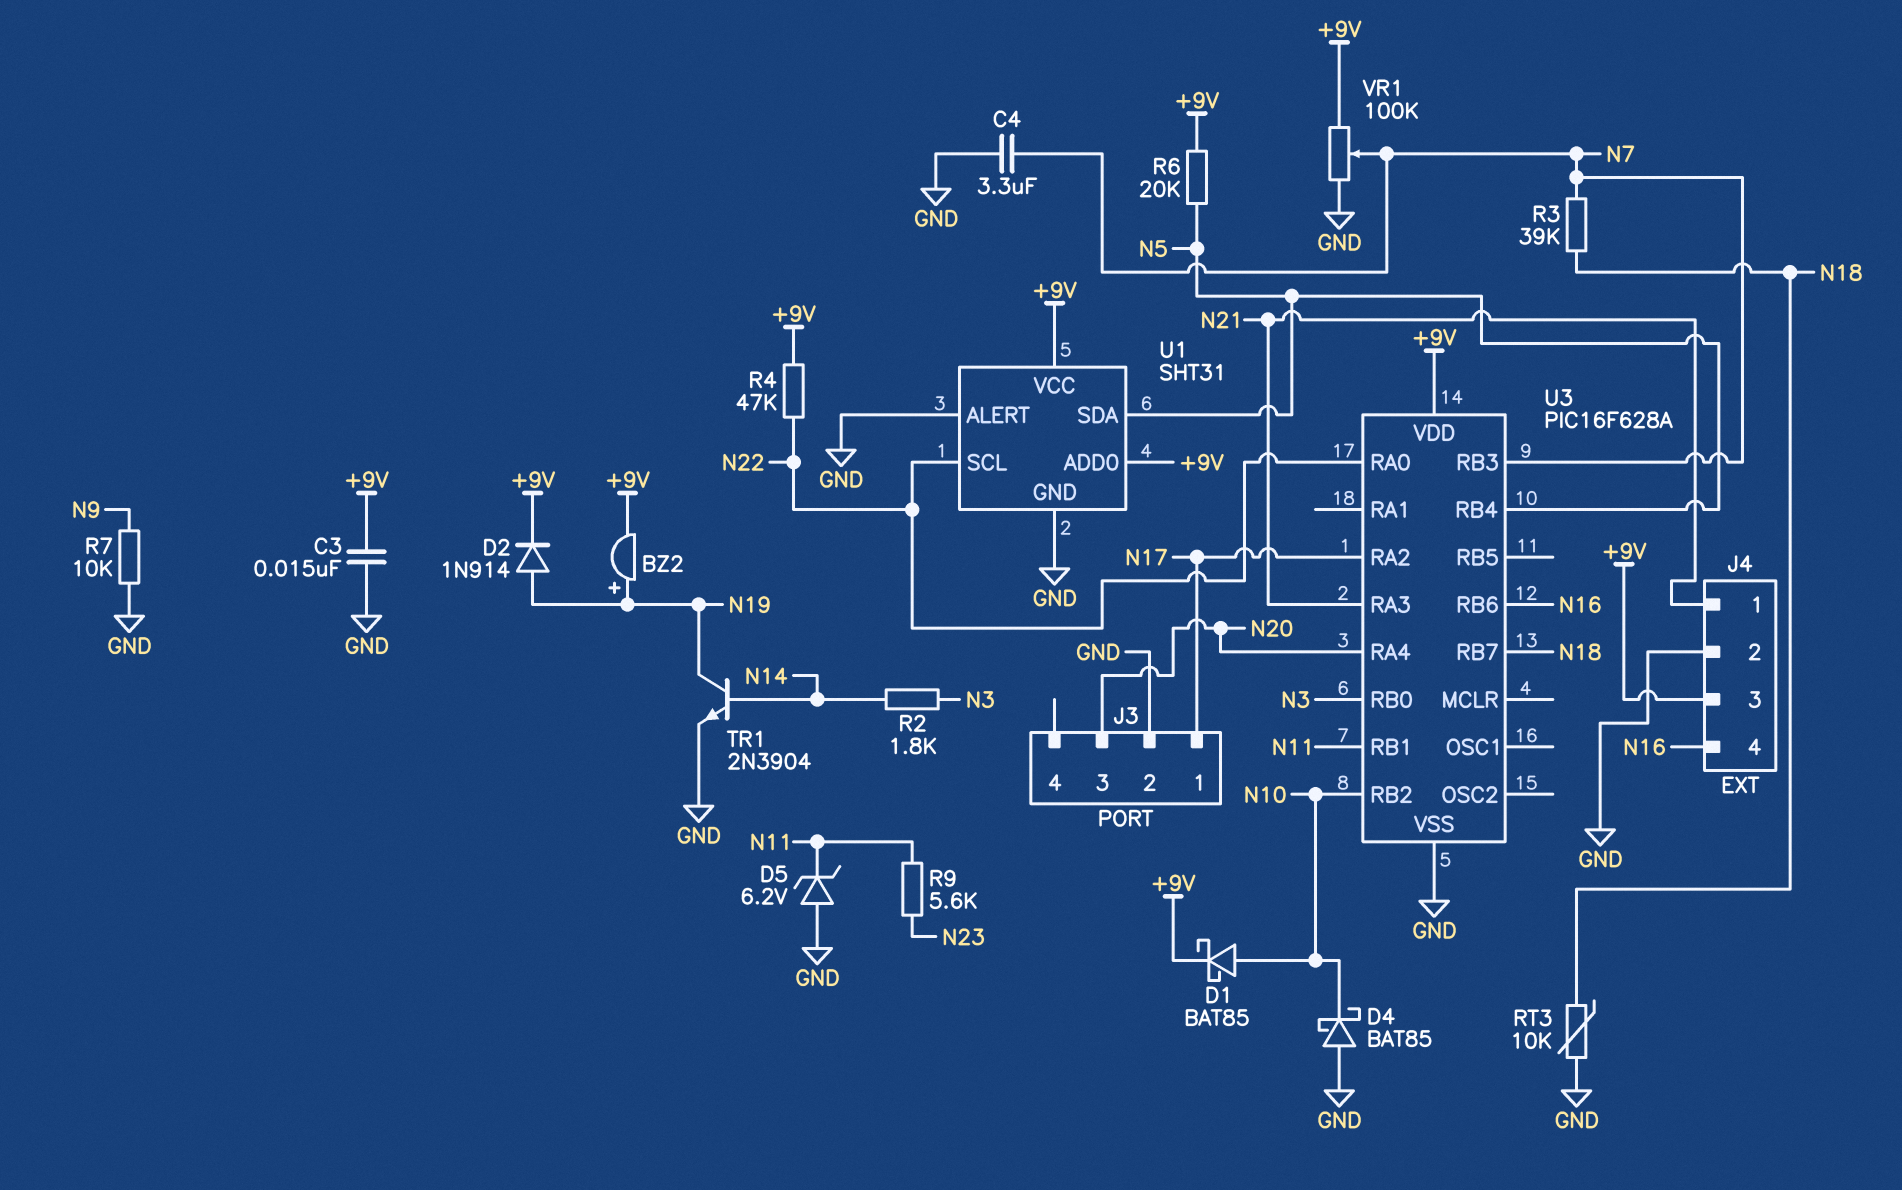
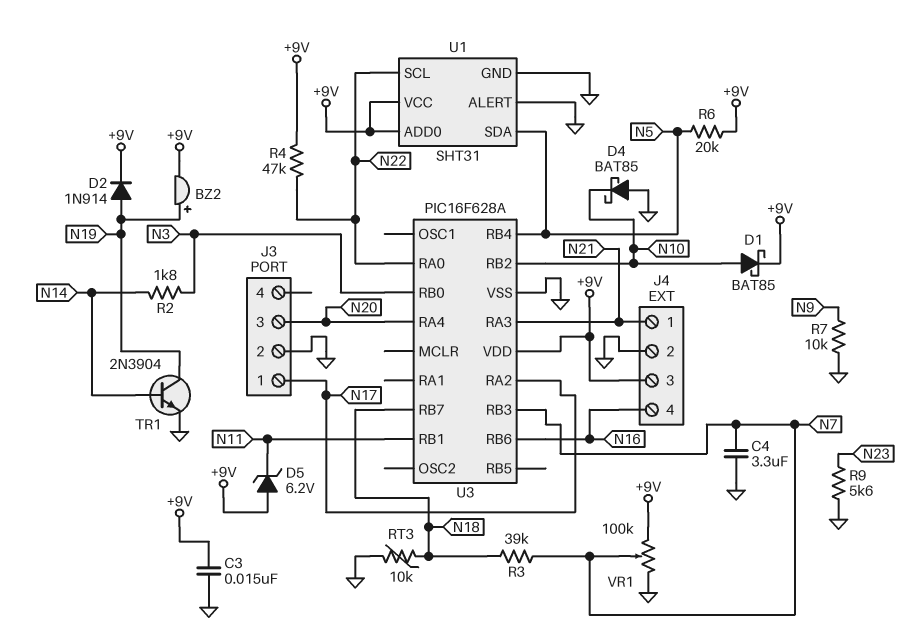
D5: zener 6.2V (A GND, K N11) -> zener 6.2V (A +9V, K N11)
R9: 5.6k (N11, N23) -> 5.6k (GND, N23)

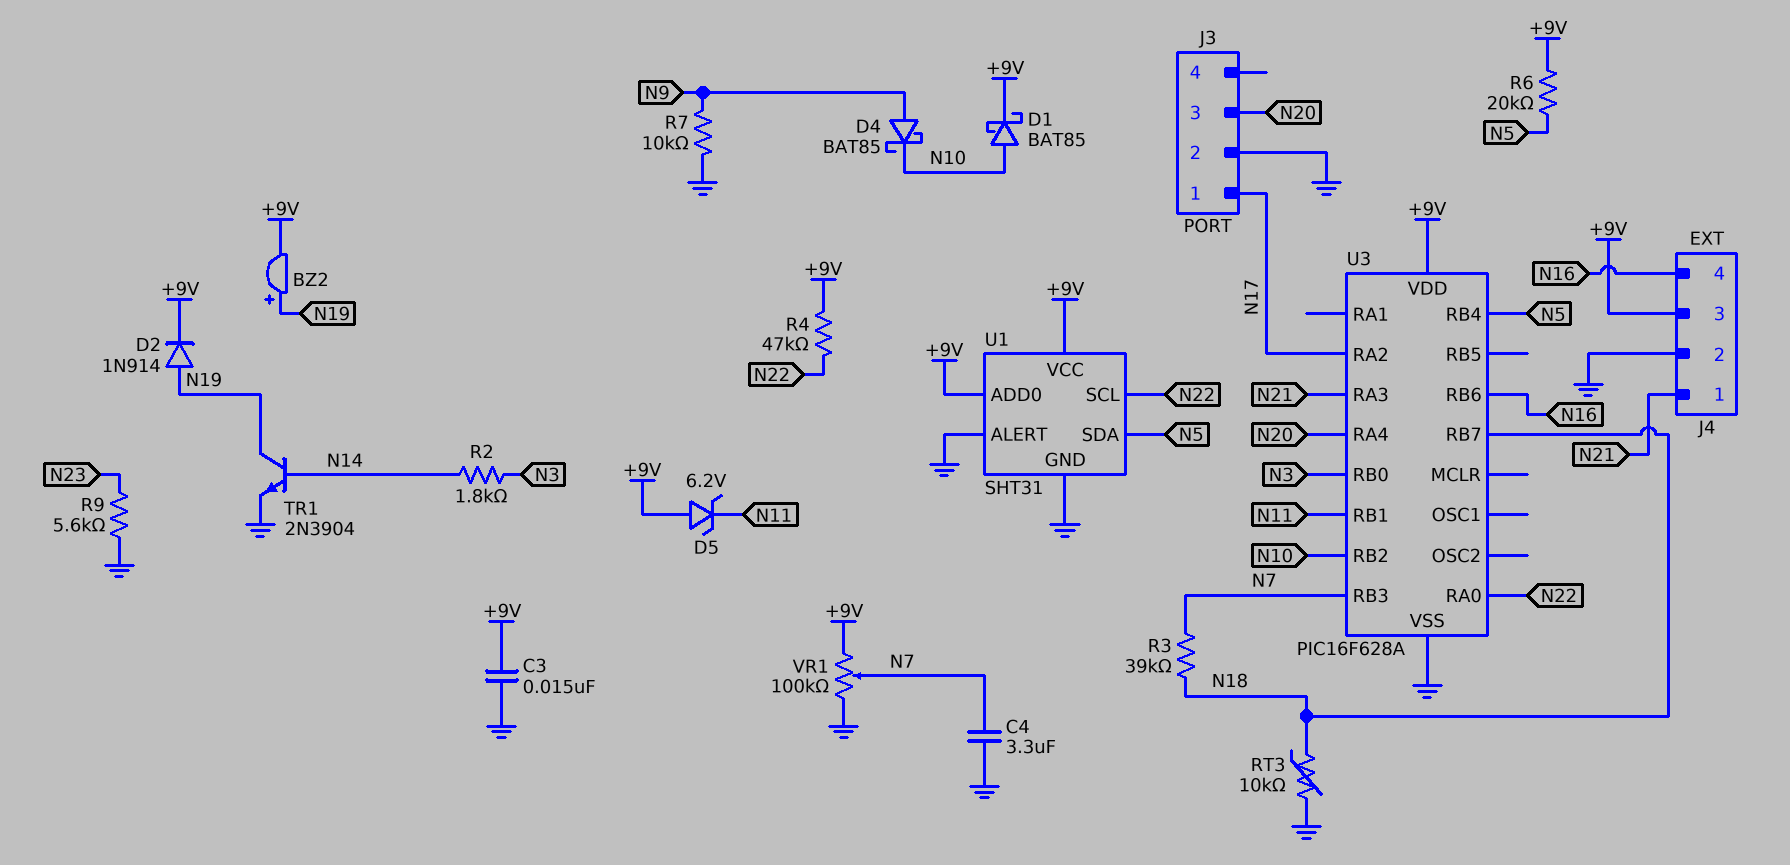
D4: schottky BAT85 (A GND, K N10) -> schottky BAT85 (A N9, K N10)

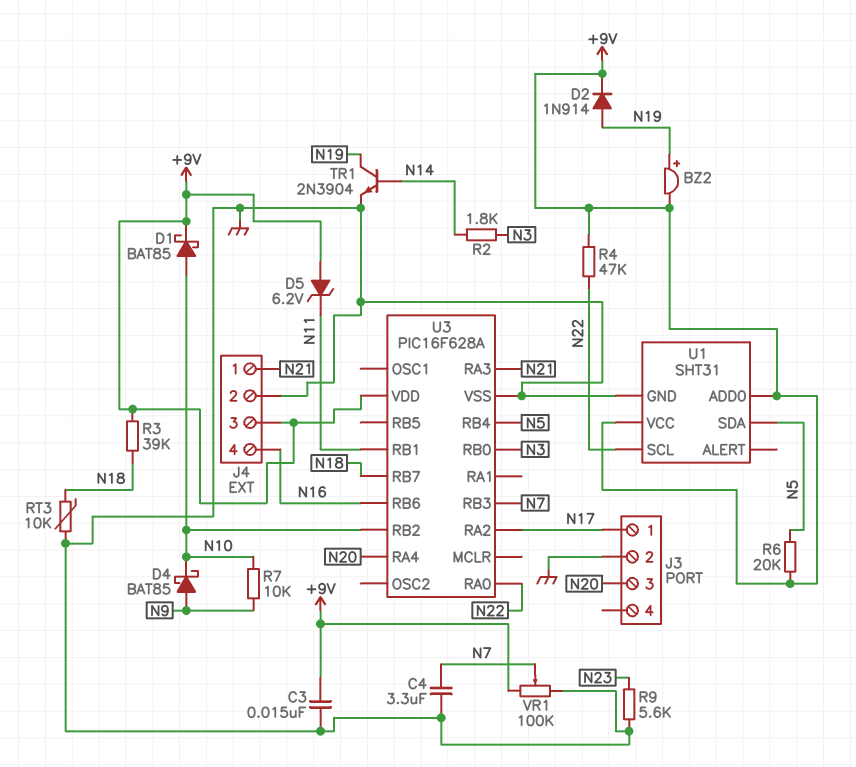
R3: 39k (N7, N18) -> 39k (+9V, N18)
R7: 10k (GND, N9) -> 10k (N9, N10)
U1 pin ALERT: GND -> none

